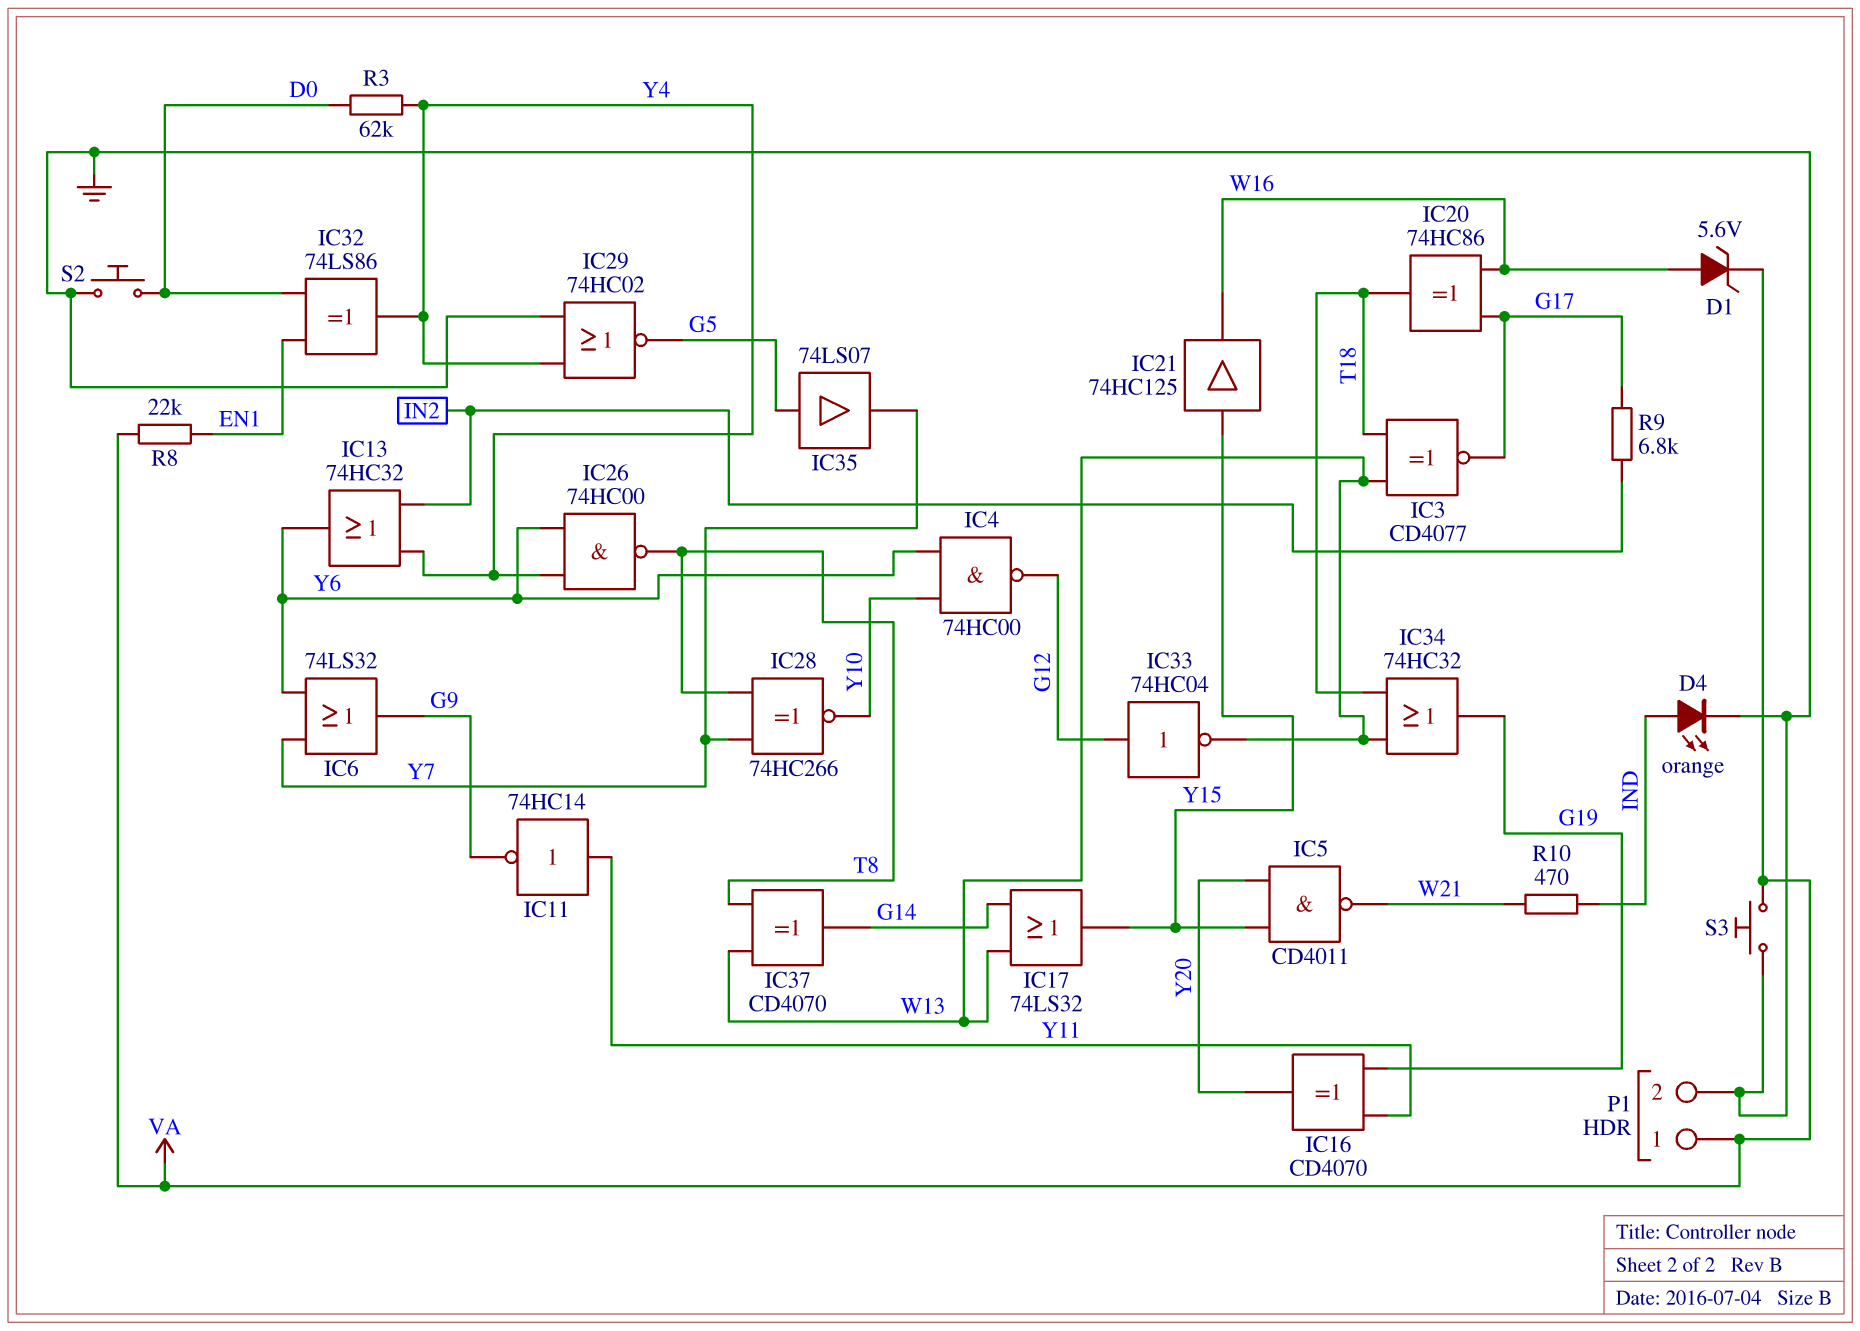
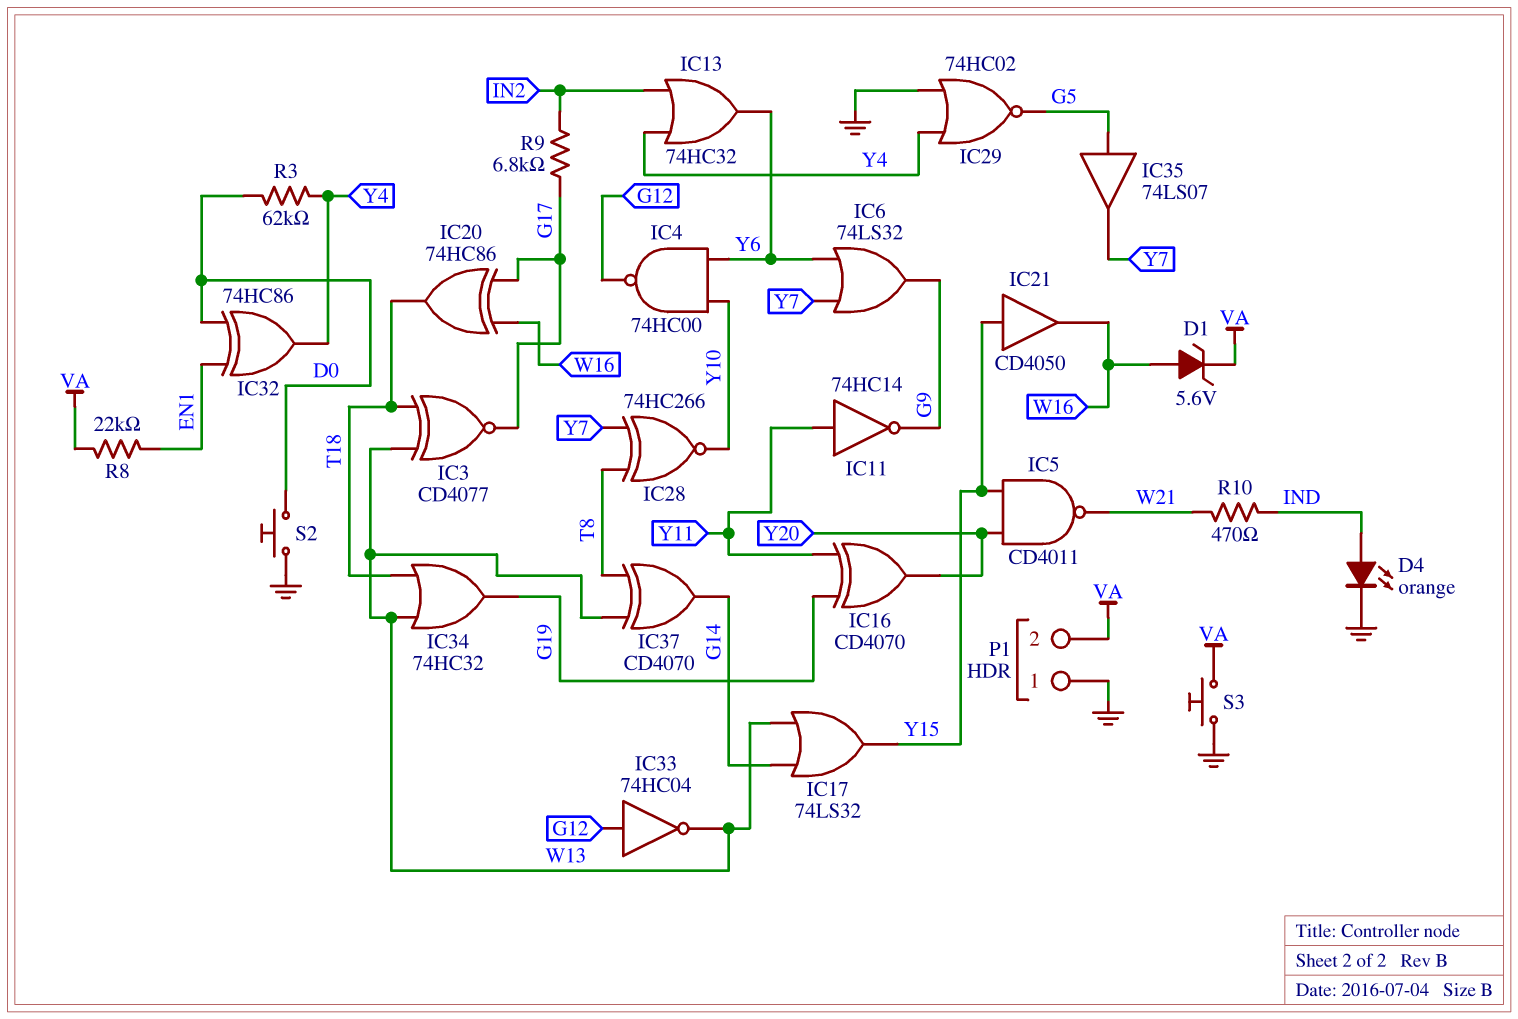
IC21: buffer 74HC125 (in Y15, out W16) -> buffer CD4050 (in Y15, out W16)
IC26: NAND 74HC00 (in Y4, in Y6, out T8) -> none
IC32: XOR 74LS86 (in D0, in EN1, out Y4) -> XOR 74HC86 (in D0, in EN1, out Y4)
P1 pin 1: VA -> GND
P1 pin 2: GND -> VA

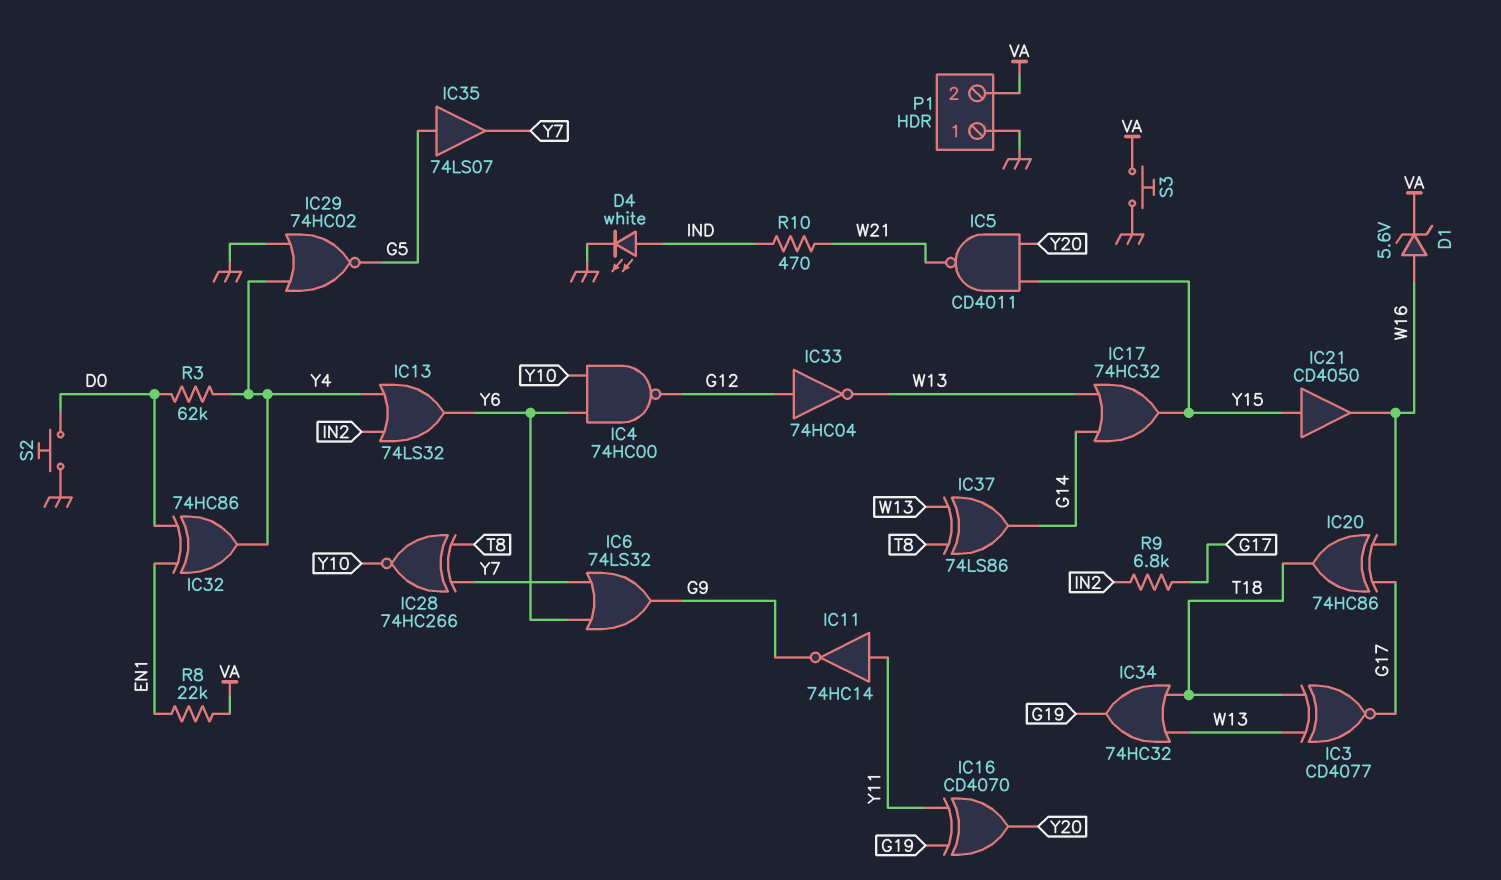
D4: LED orange (A IND, K GND) -> LED white (A IND, K GND)
IC13: OR 74HC32 (in IN2, in Y4, out Y6) -> OR 74LS32 (in IN2, in Y4, out Y6)
IC17: OR 74LS32 (in G14, in W13, out Y15) -> OR 74HC32 (in G14, in W13, out Y15)
IC37: XOR CD4070 (in T8, in W13, out G14) -> XOR 74LS86 (in T8, in W13, out G14)

